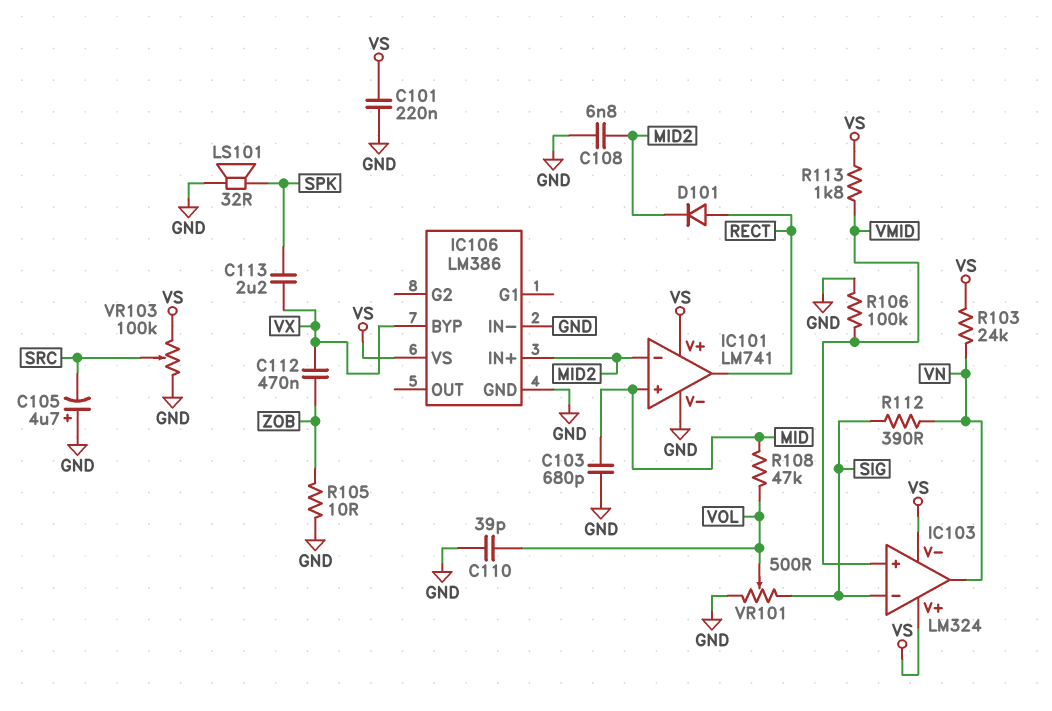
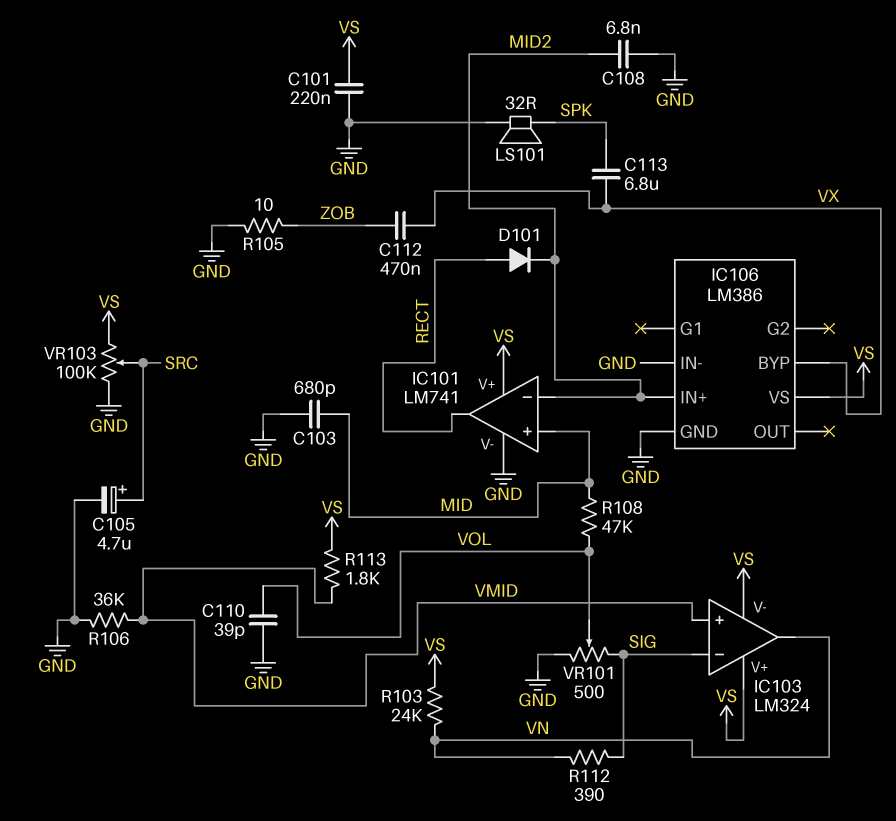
C105: 4.7uF (plus GND, minus SRC) -> 4.7uF (plus SRC, minus GND)
C113: 2.2uF (SPK, VX) -> 6.8uF (SPK, VX)
R106: 100k (GND, VMID) -> 36k (GND, VMID)

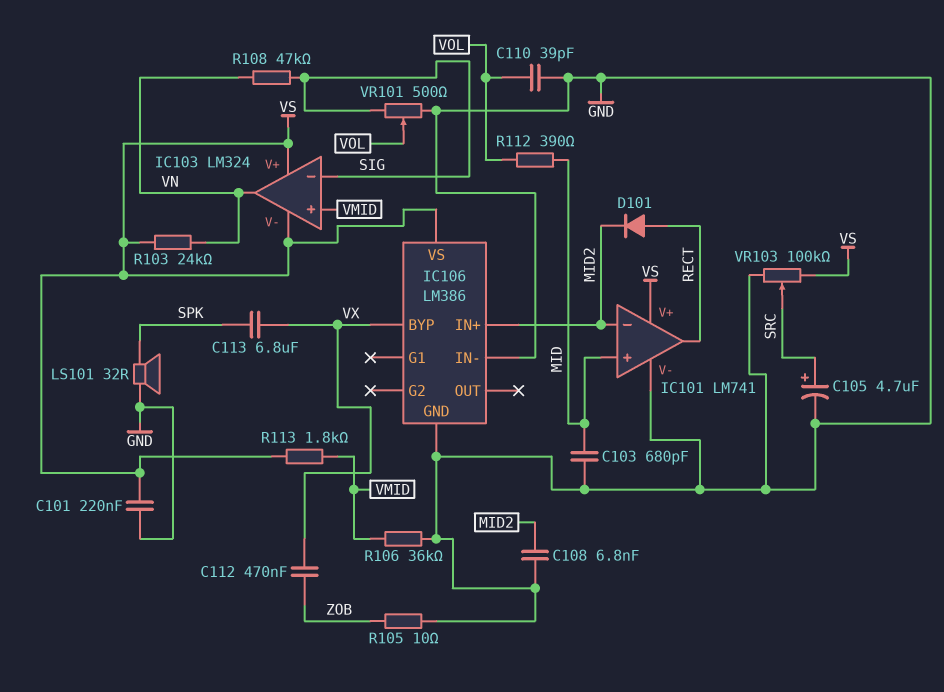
R108: 47k (MID, VOL) -> 47k (SIG, VN)
R112: 390 (SIG, VN) -> 390 (MID, VOL)

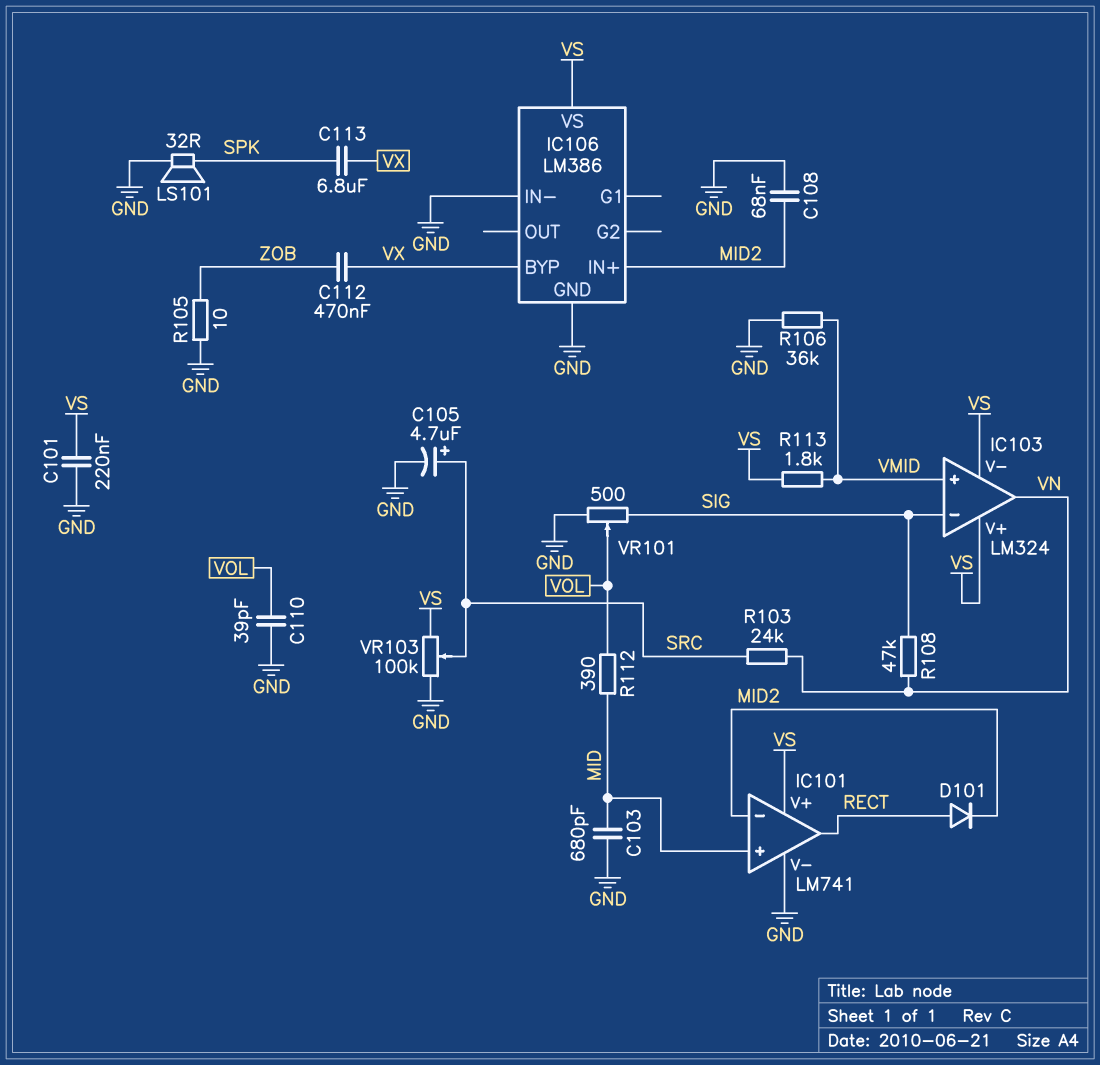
C108: 6.8nF (GND, MID2) -> 68nF (GND, MID2)
R103: 24k (VN, VS) -> 24k (SRC, VN)

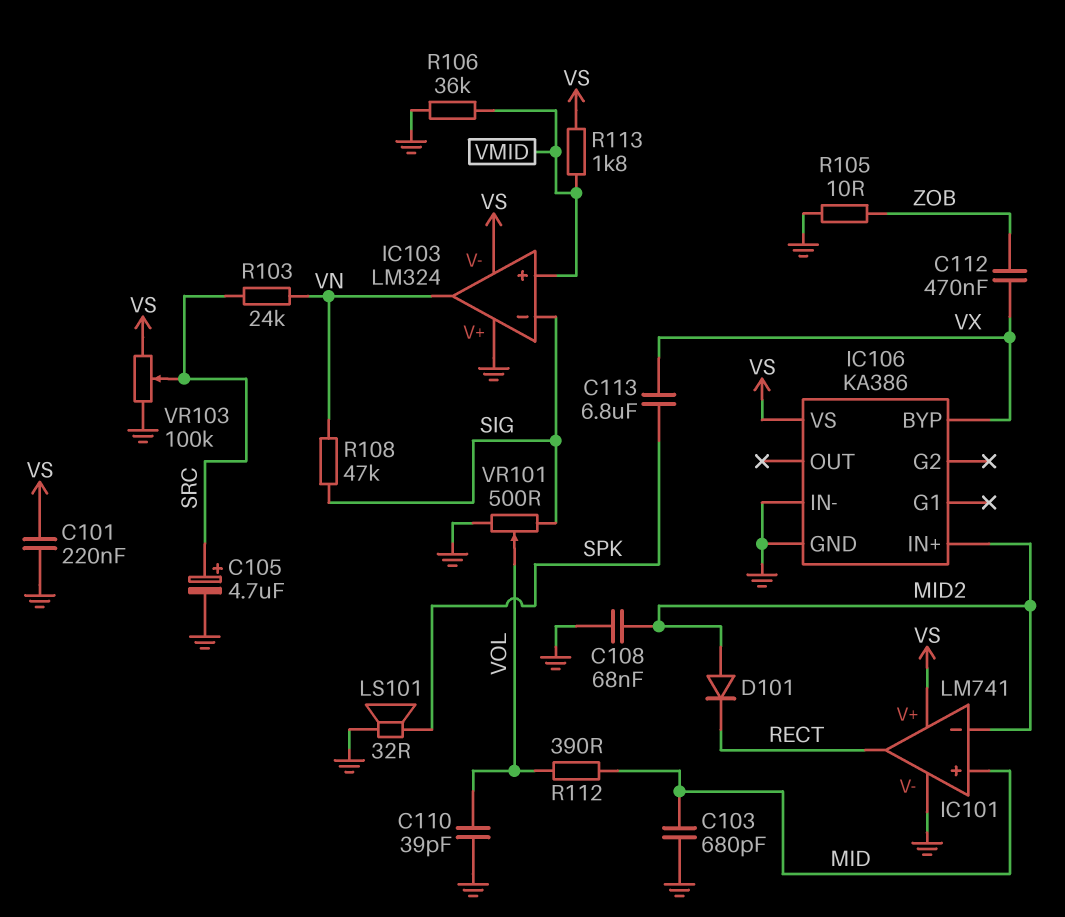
D101: diode (A RECT, K MID2) -> diode (A MID2, K RECT)
IC103 pin V+: VS -> GND
IC106: LM386 -> KA386

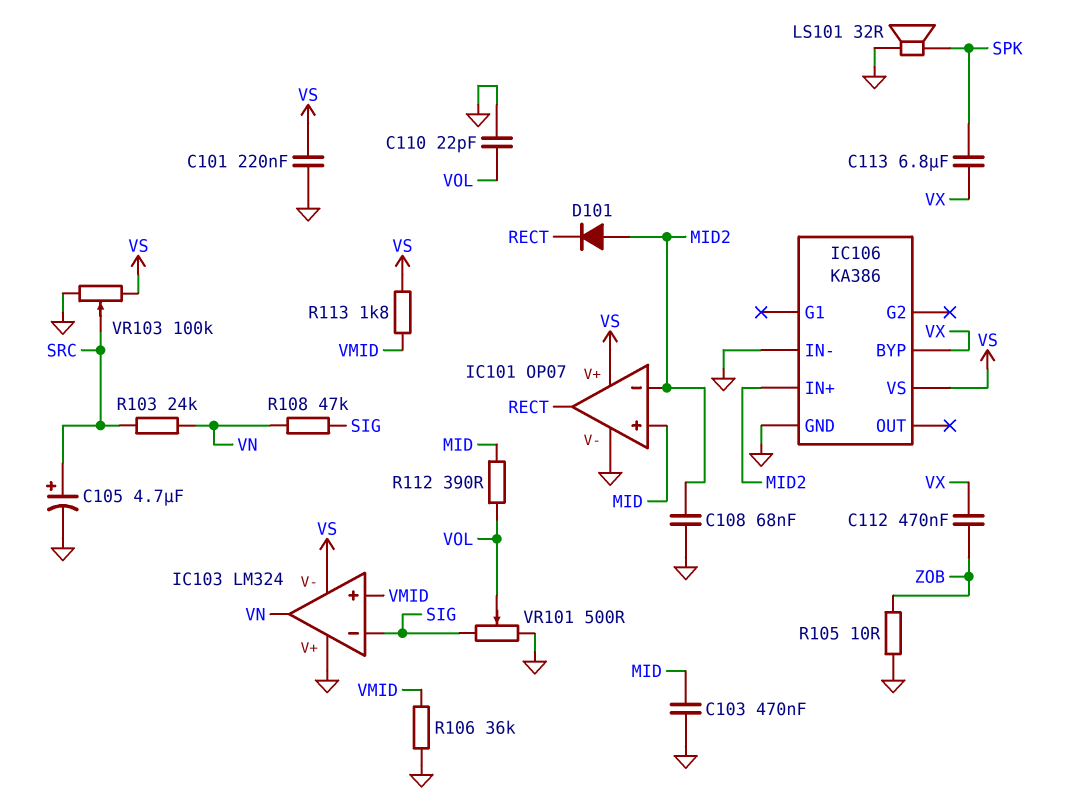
C103: 680pF (GND, MID) -> 470nF (GND, MID)
C110: 39pF (GND, VOL) -> 22pF (GND, VOL)
IC101: LM741 -> OP07

